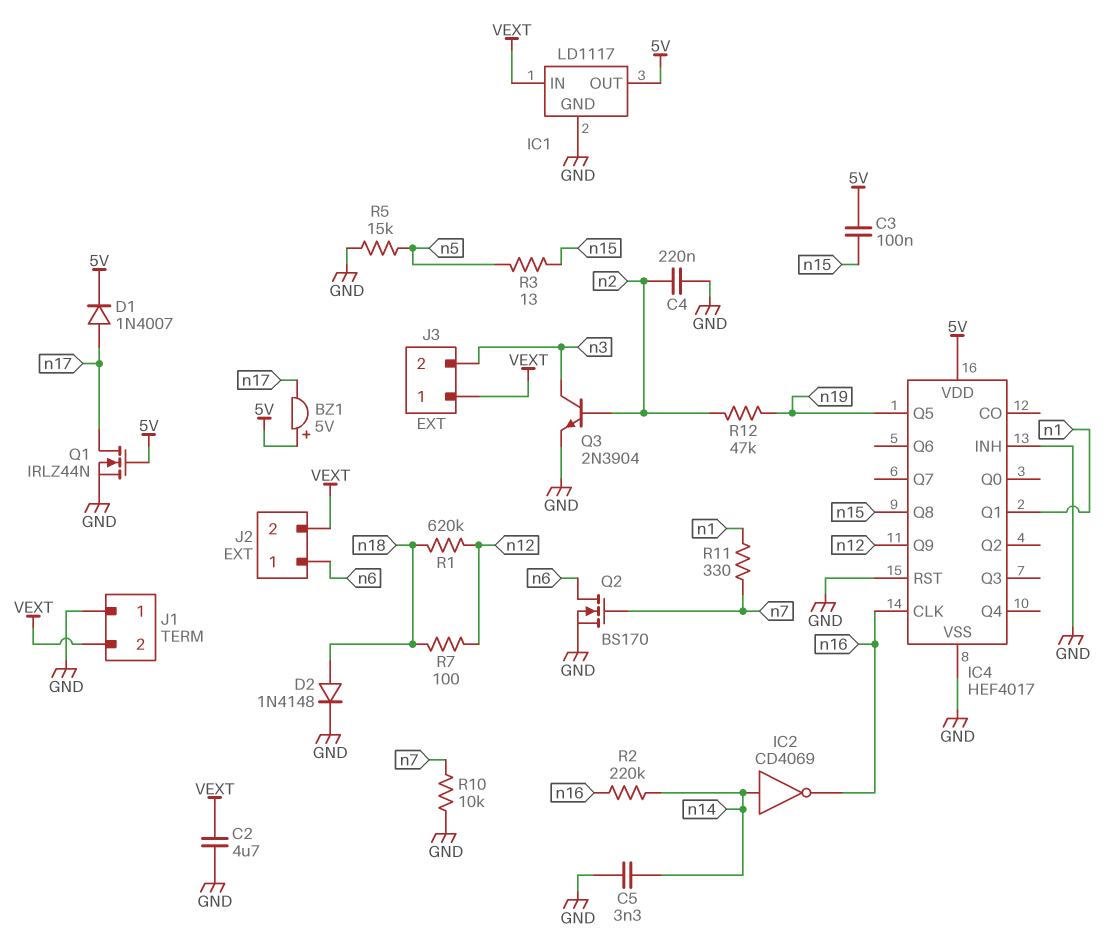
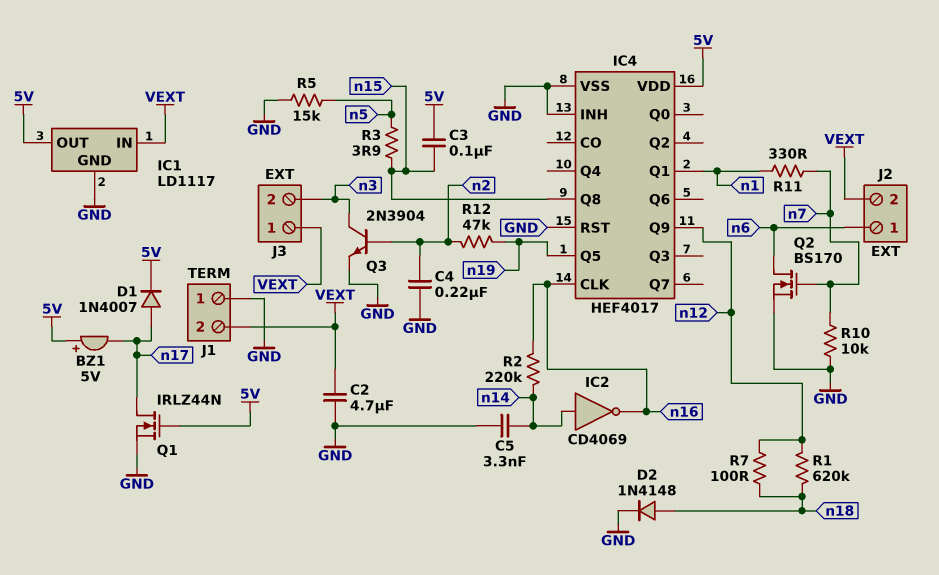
R3: 13 (n5, n15) -> 3.9 (n5, n15)

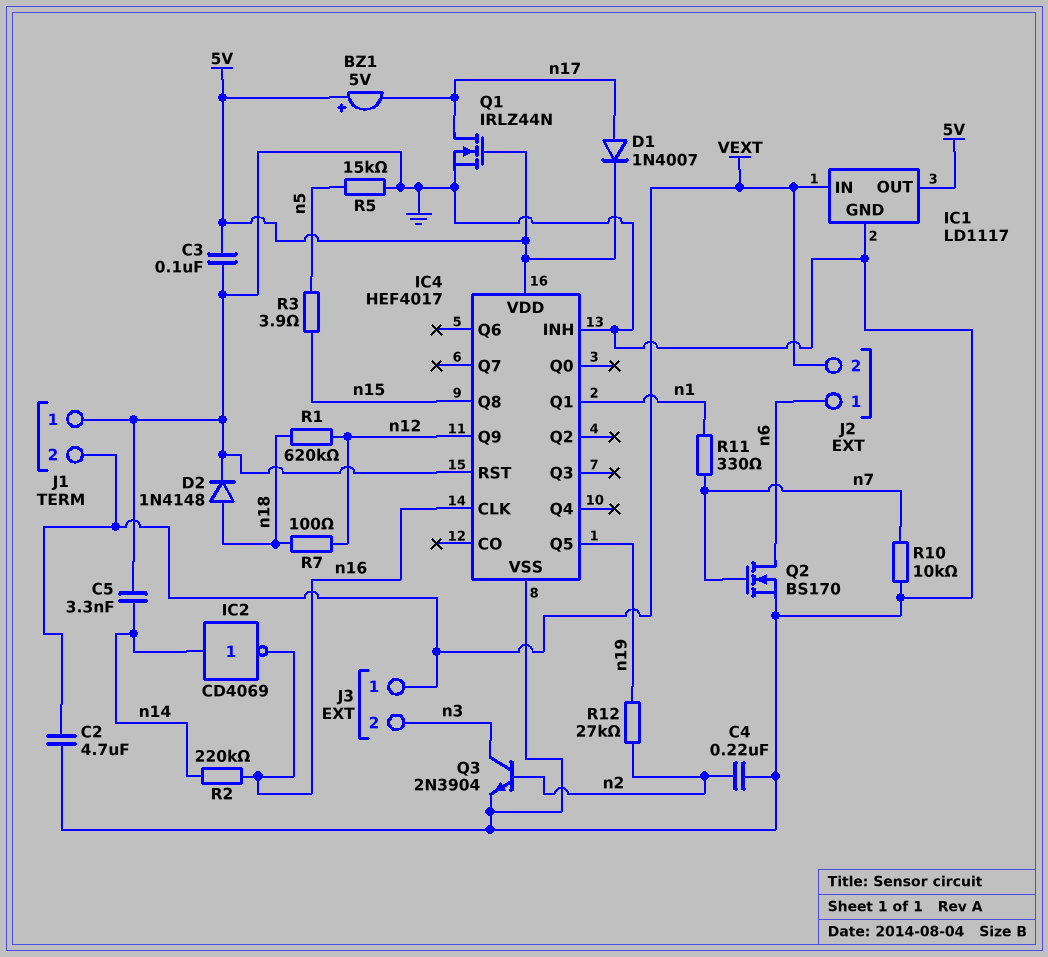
C3: 100nF (5V, n15) -> 100nF (5V, GND)
R12: 47k (n2, n19) -> 27k (n2, n19)

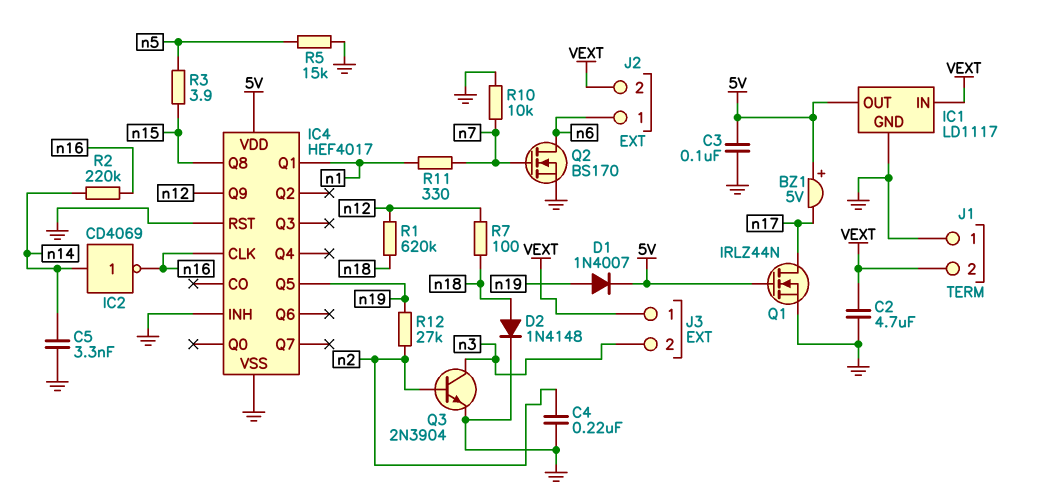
D1: diode 1N4007 (A n17, K 5V) -> diode 1N4007 (A n19, K 5V)

